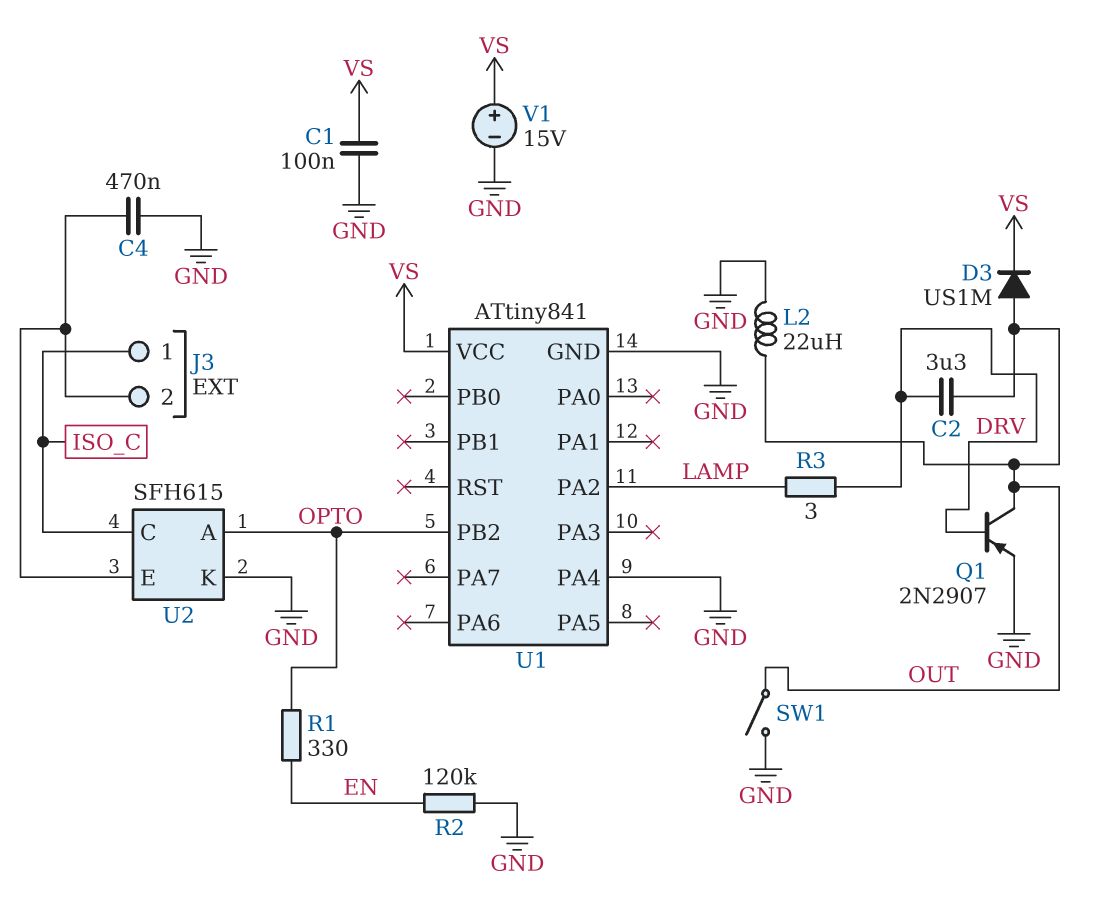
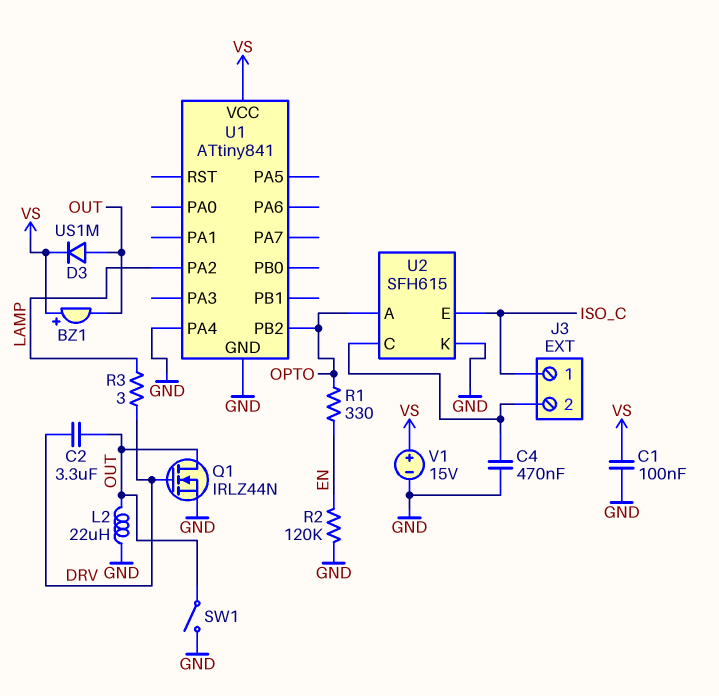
BZ1: none -> buzzer (plus VS, minus OUT)
Q1: PNP 2N2907 (B DRV, C OUT, E GND) -> NMOS IRLZ44N (G DRV, D OUT, S GND)
U2 pin C: ISO_C -> J3/2
U2 pin E: J3/2 -> ISO_C

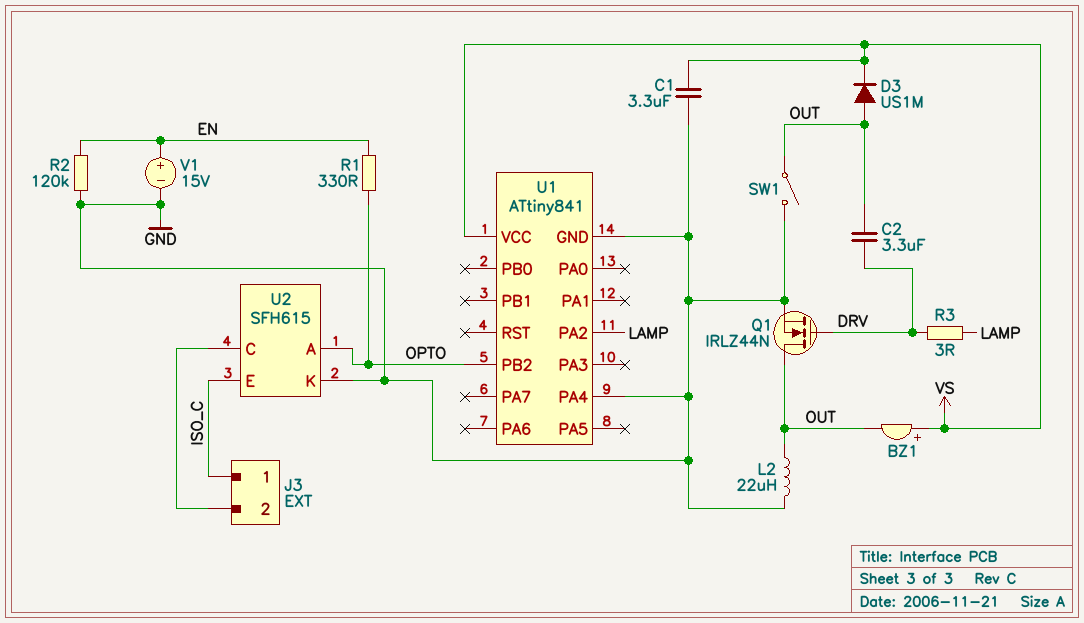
C1: 100nF (GND, VS) -> 3.3uF (GND, VS)
C4: 470nF (GND, J3/2) -> none
V1: 15V (plus VS, minus GND) -> 15V (plus EN, minus GND)

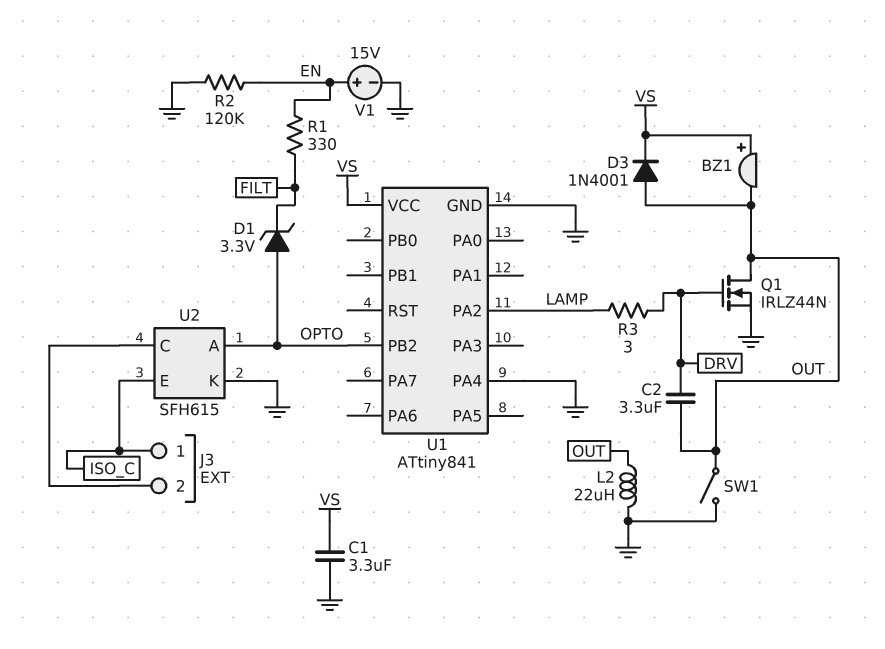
D1: none -> zener 3.3V (A OPTO, K FILT)
D3: diode US1M (A OUT, K VS) -> diode 1N4001 (A OUT, K VS)
R1: 330 (EN, OPTO) -> 330 (EN, FILT)

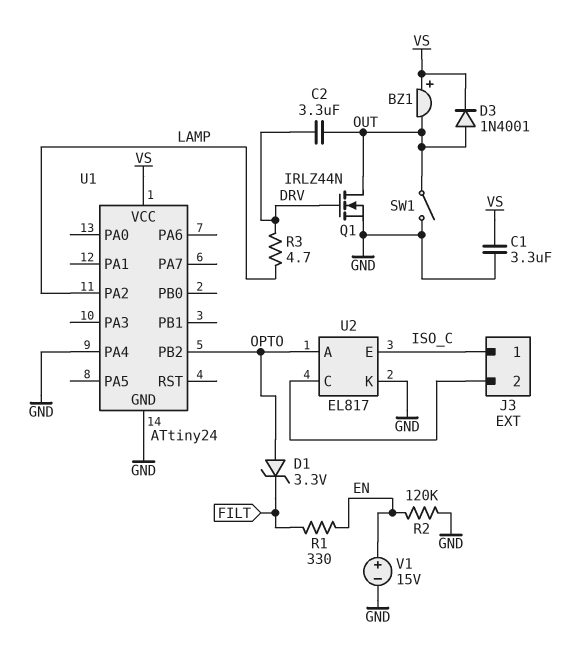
L2: 22uH (GND, OUT) -> none
R3: 3 (DRV, LAMP) -> 4.7 (DRV, LAMP)
U1: ATtiny841 -> ATtiny24
U2: SFH615 -> EL817

